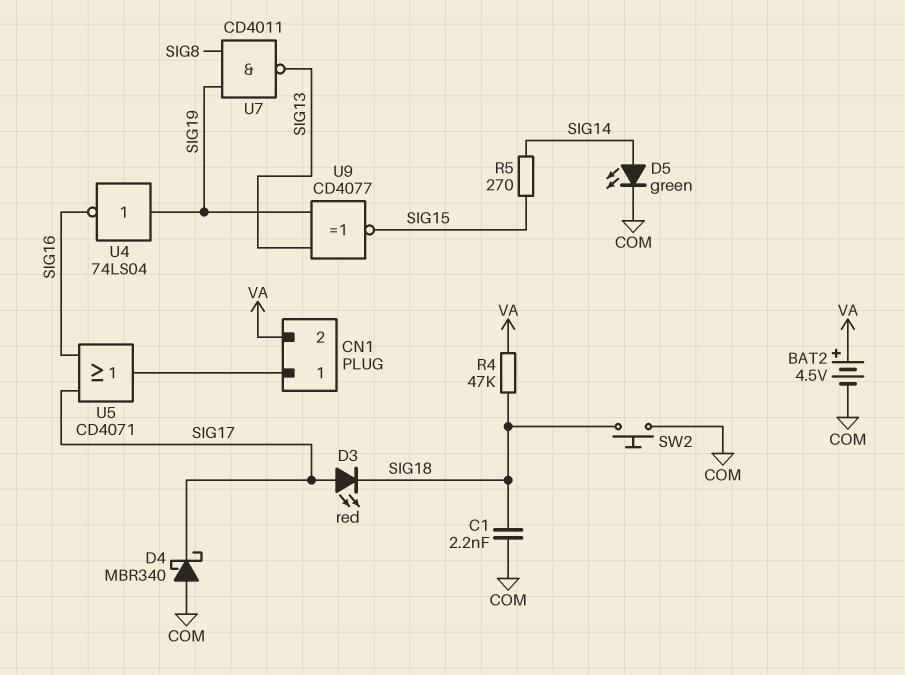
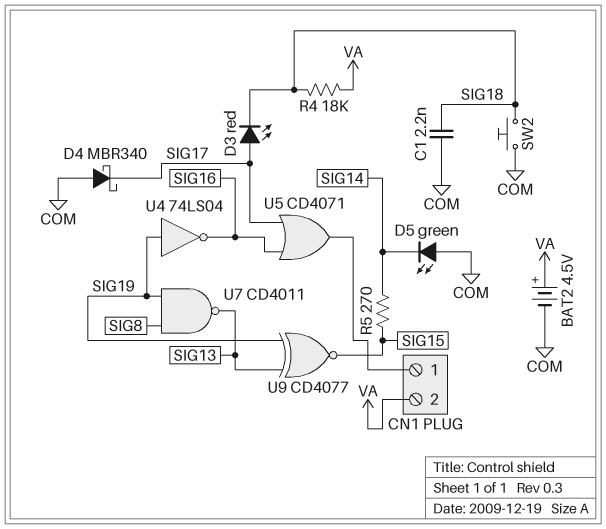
D5: LED green (A SIG14, K COM) -> LED green (A COM, K SIG14)
R4: 47k (SIG18, VA) -> 18k (SIG18, VA)

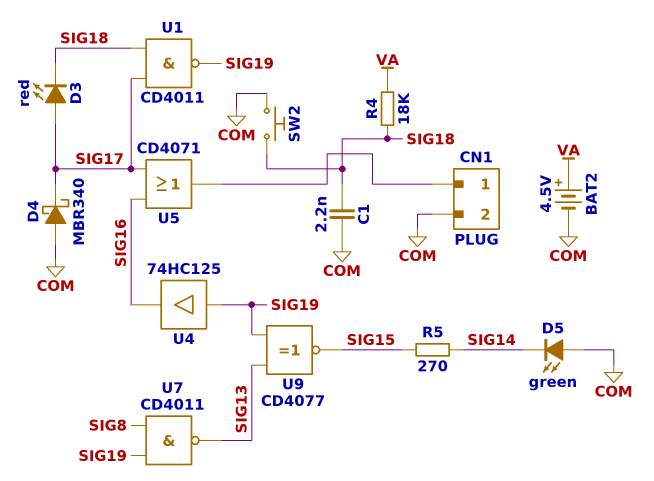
CN1 pin 2: VA -> COM
U1: none -> NAND CD4011 (in SIG17, in SIG18, out SIG19)
U4: NOT 74LS04 (in SIG19, out SIG16) -> buffer 74HC125 (in SIG19, out SIG16)

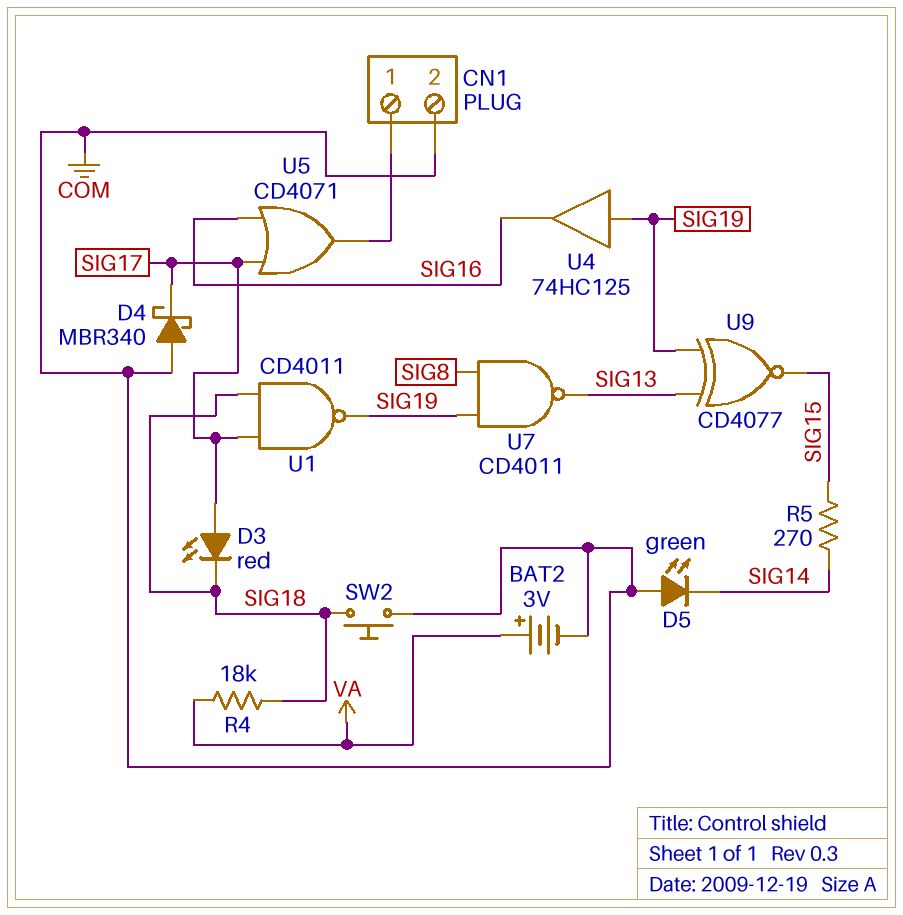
BAT2: 4.5V (plus VA, minus COM) -> 3V (plus VA, minus COM)
C1: 2.2nF (COM, SIG18) -> none

